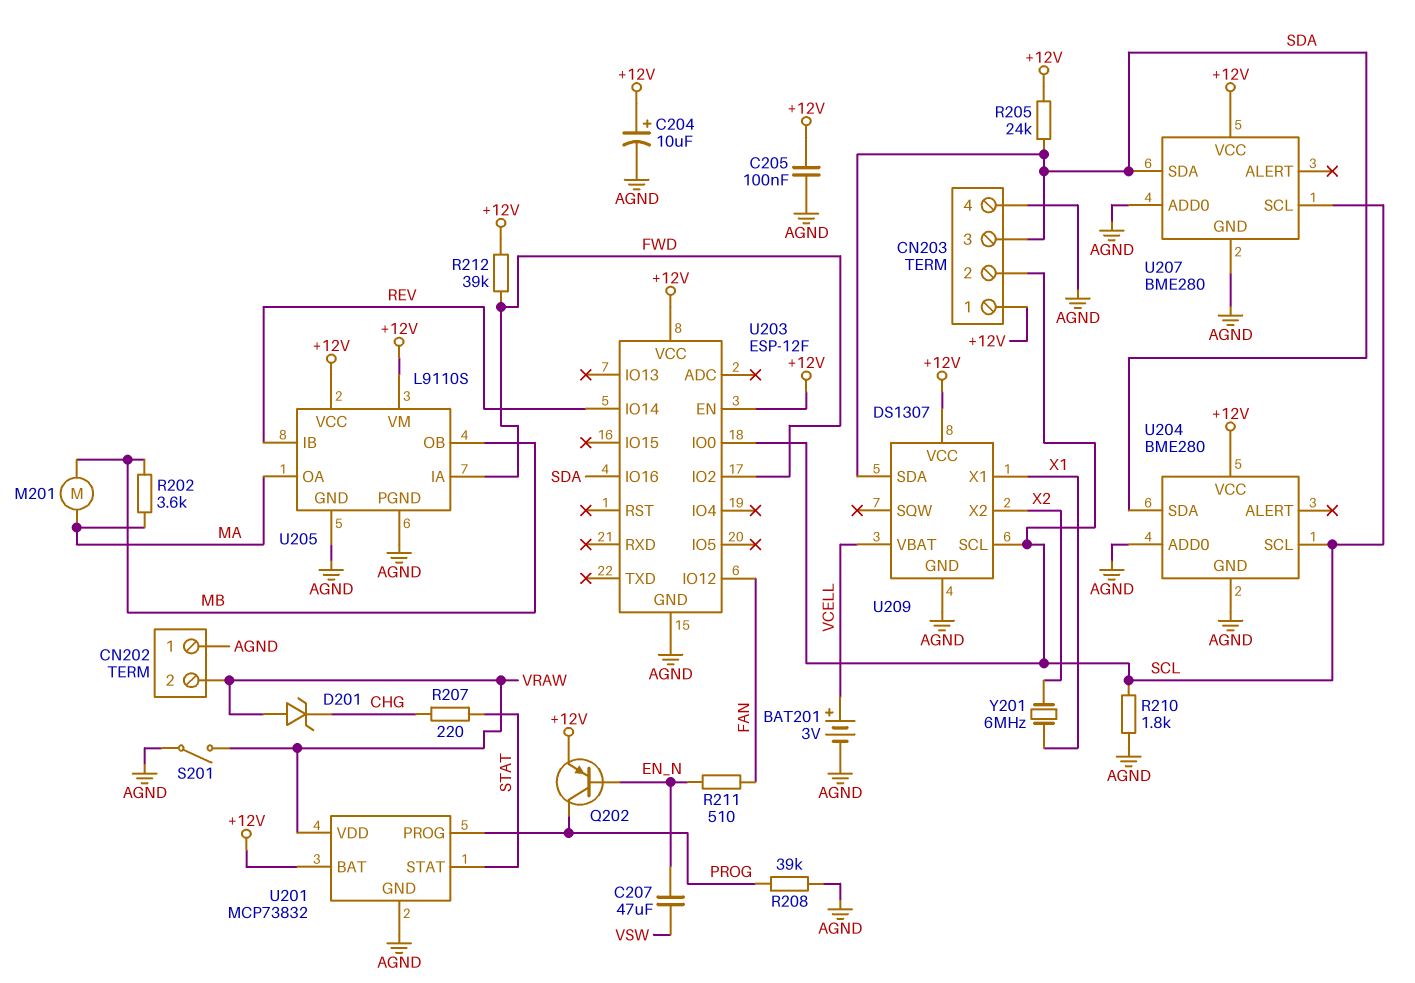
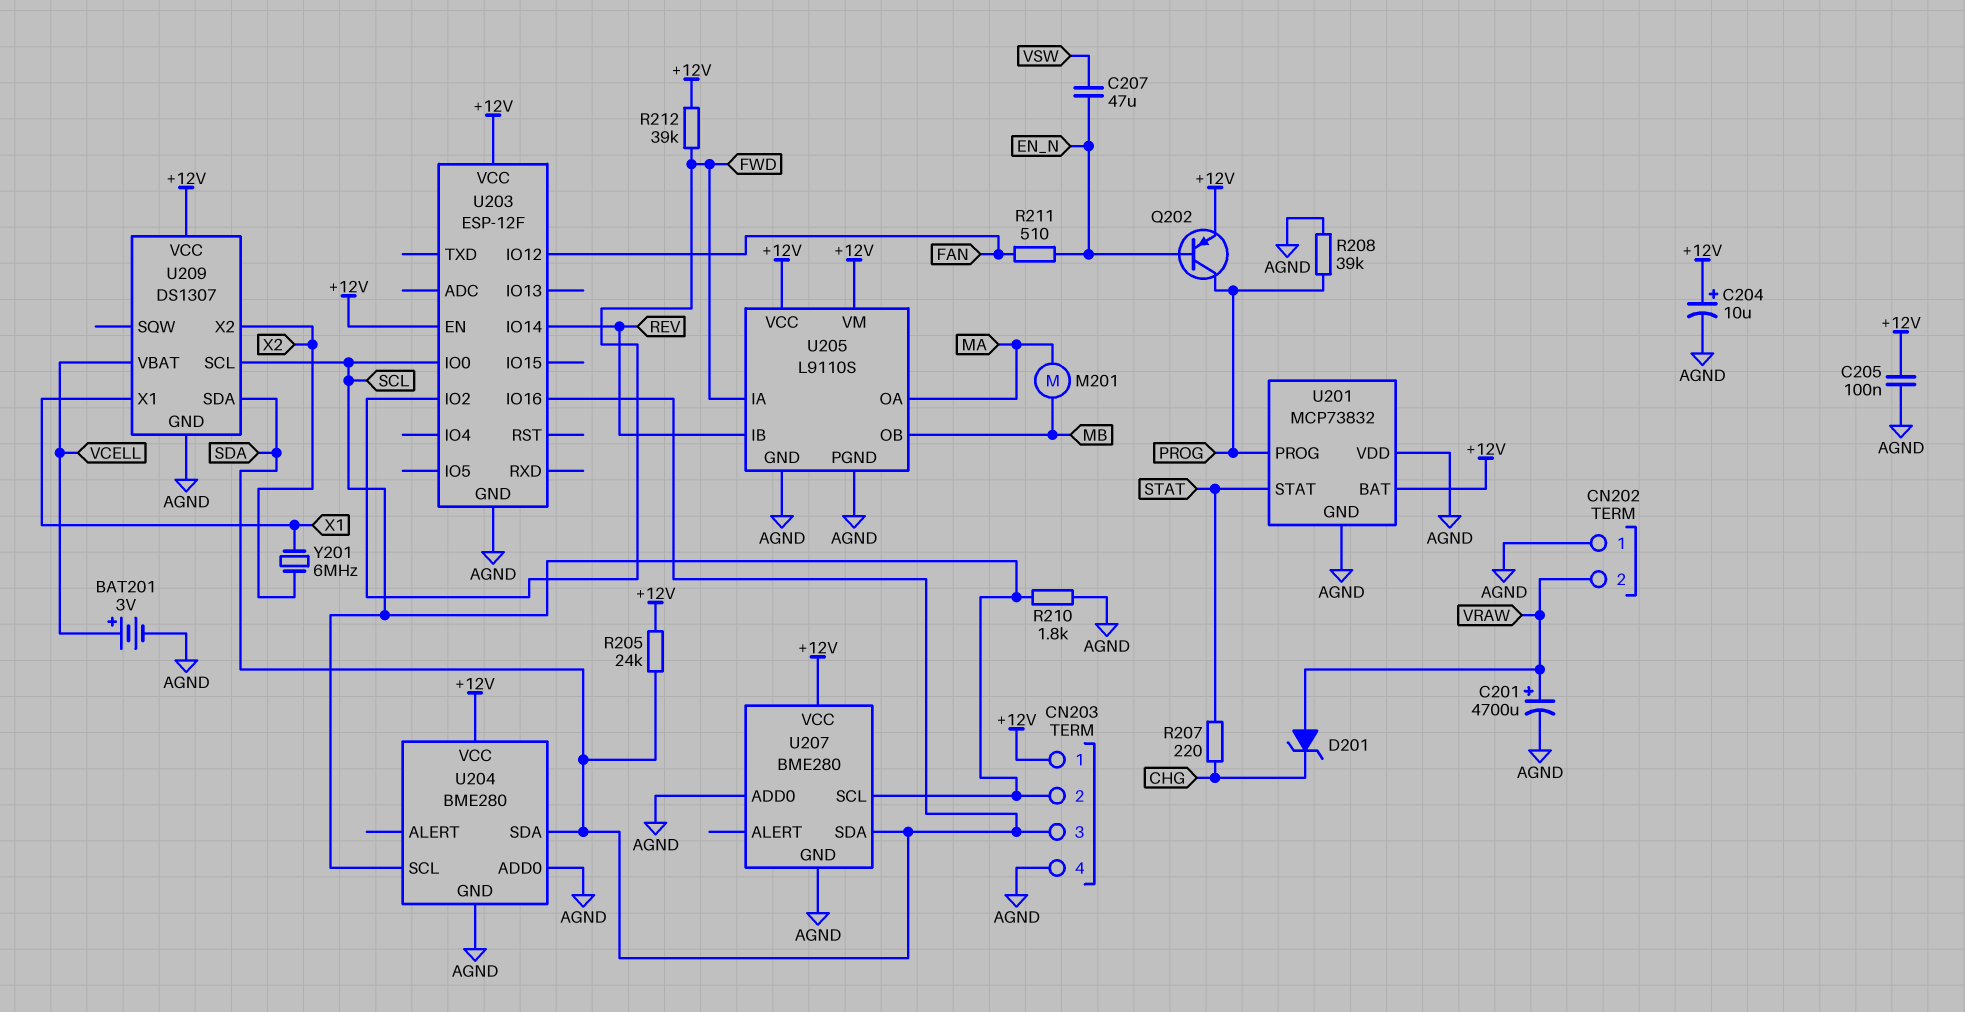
C201: none -> 4700uF (plus VRAW, minus AGND)
R202: 3.6k (MA, MB) -> none
S201: switch (AGND, VRAW) -> none
U201 pin VDD: VRAW -> AGND

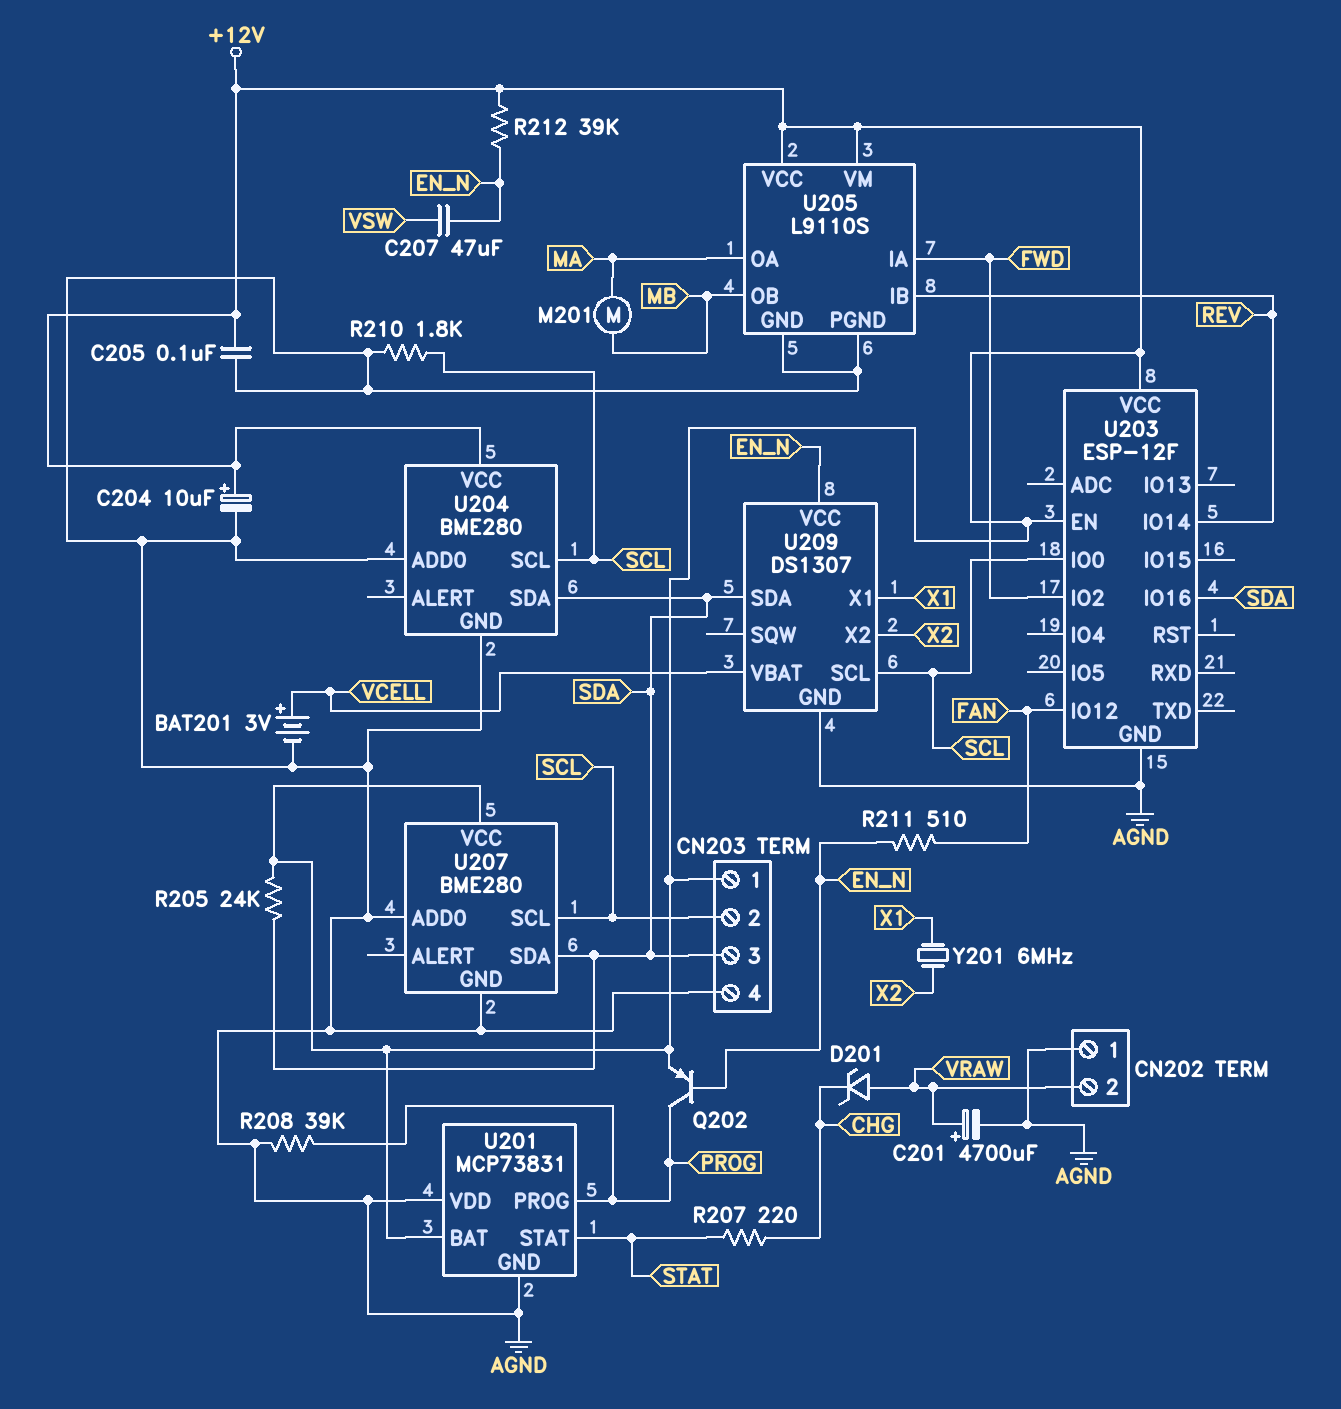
R212: 39k (+12V, FWD) -> 39k (+12V, EN_N)
U201: MCP73832 -> MCP73831
U209 pin VCC: +12V -> EN_N

